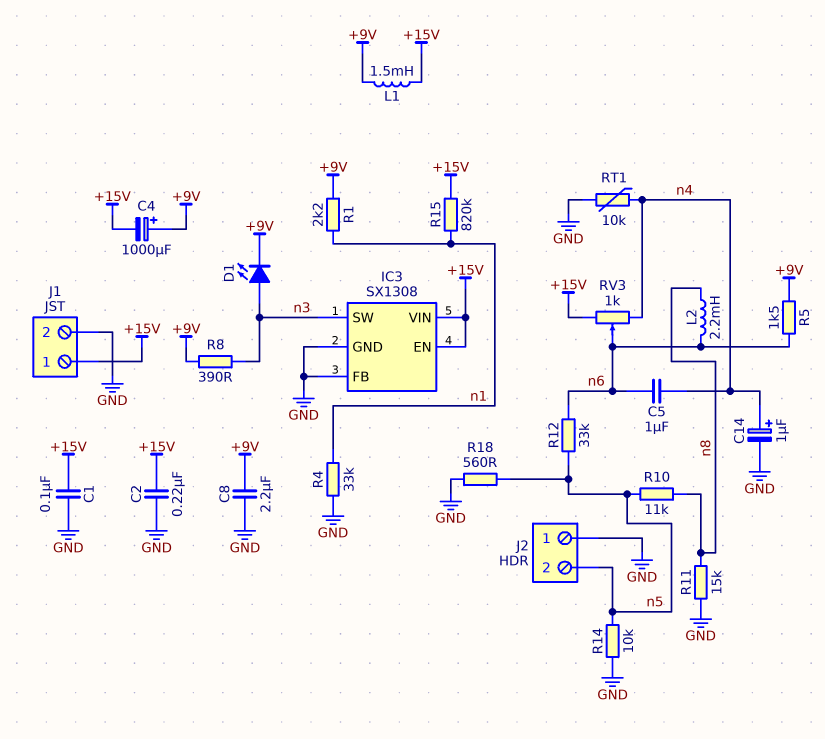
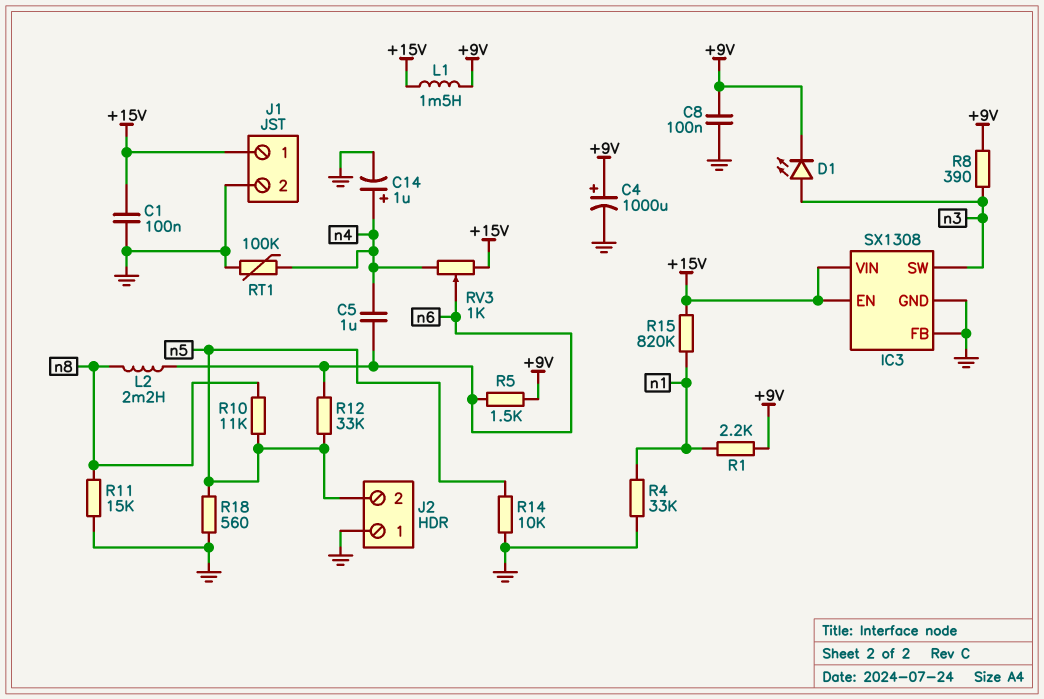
C2: 220nF (+15V, GND) -> none
C4: 1000uF (plus +9V, minus +15V) -> 1000uF (plus +9V, minus GND)
C8: 2.2uF (+9V, GND) -> 100nF (+9V, GND)
RT1: 10k (GND, n4) -> 100k (GND, n4)

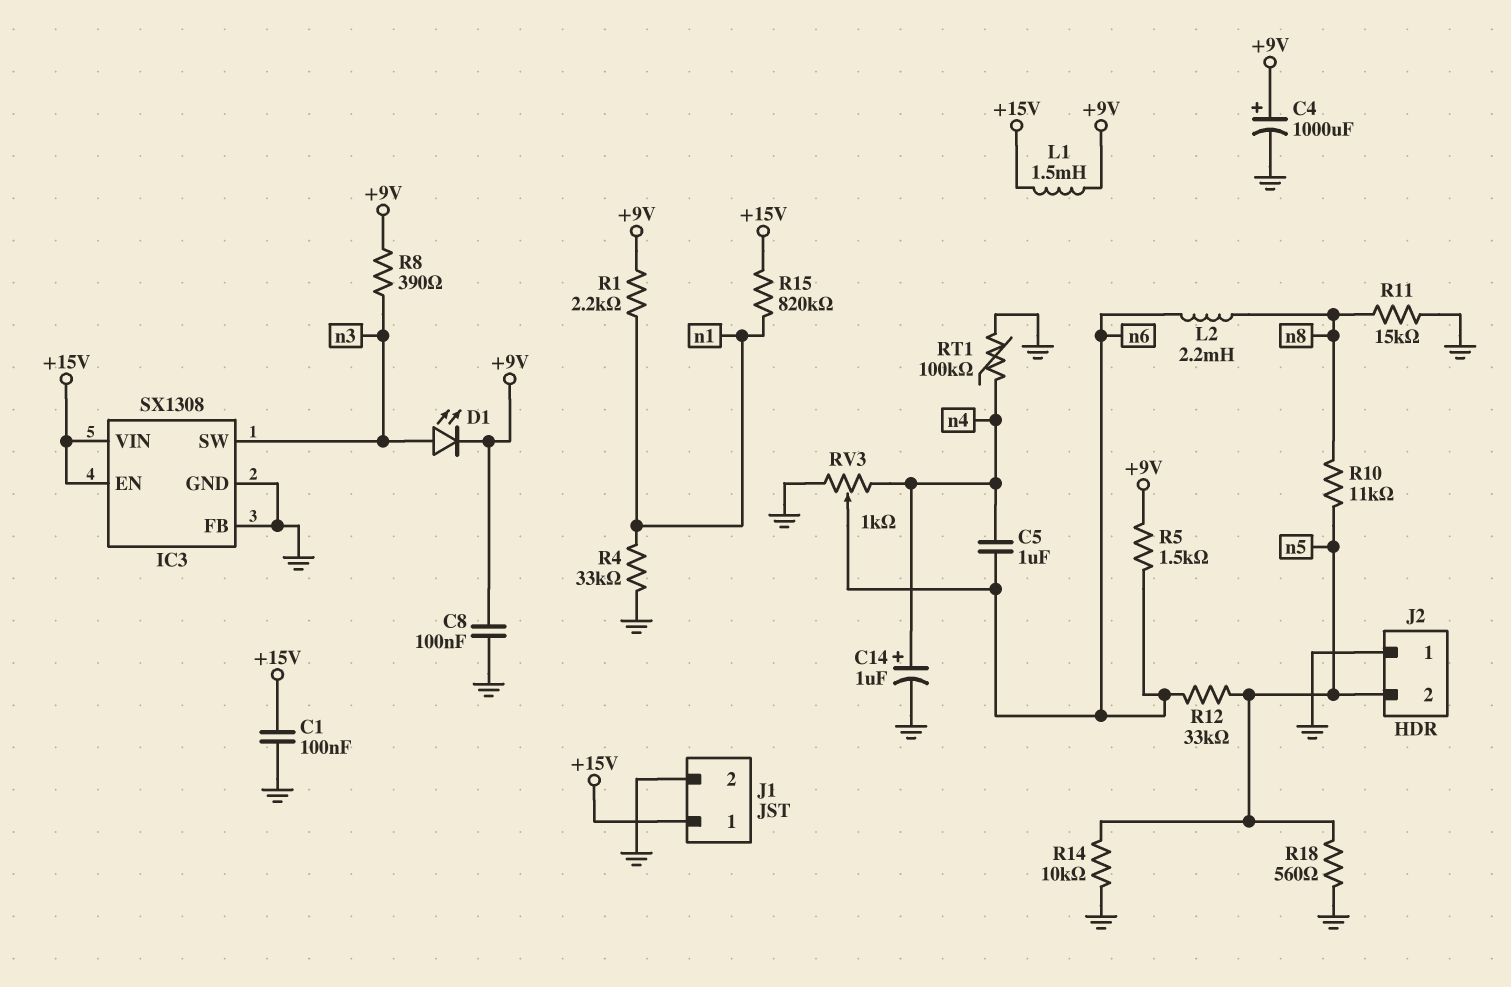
RV3: 1k (+15V, n4, wiper n6) -> 1k (GND, n4, wiper n6)

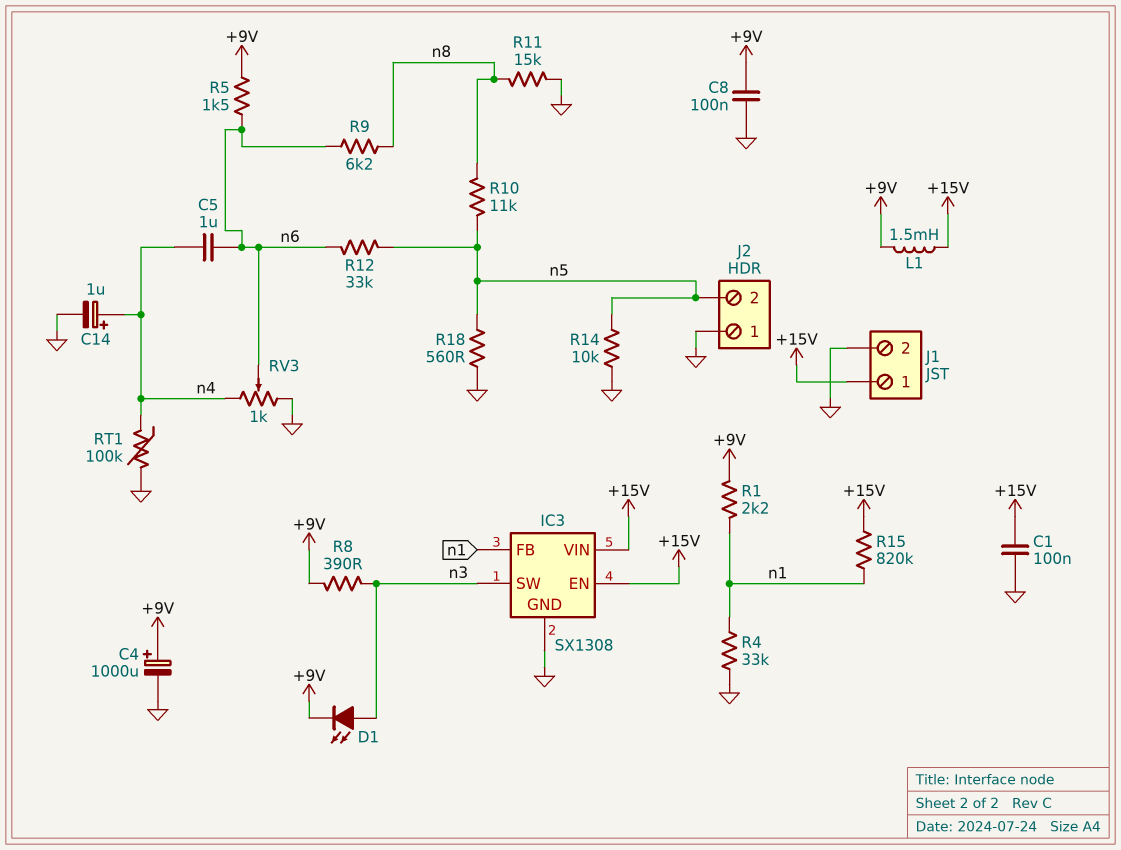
IC3 pin FB: GND -> n1
L2: 2.2mH (n6, n8) -> none
R9: none -> 6.2k (n6, n8)

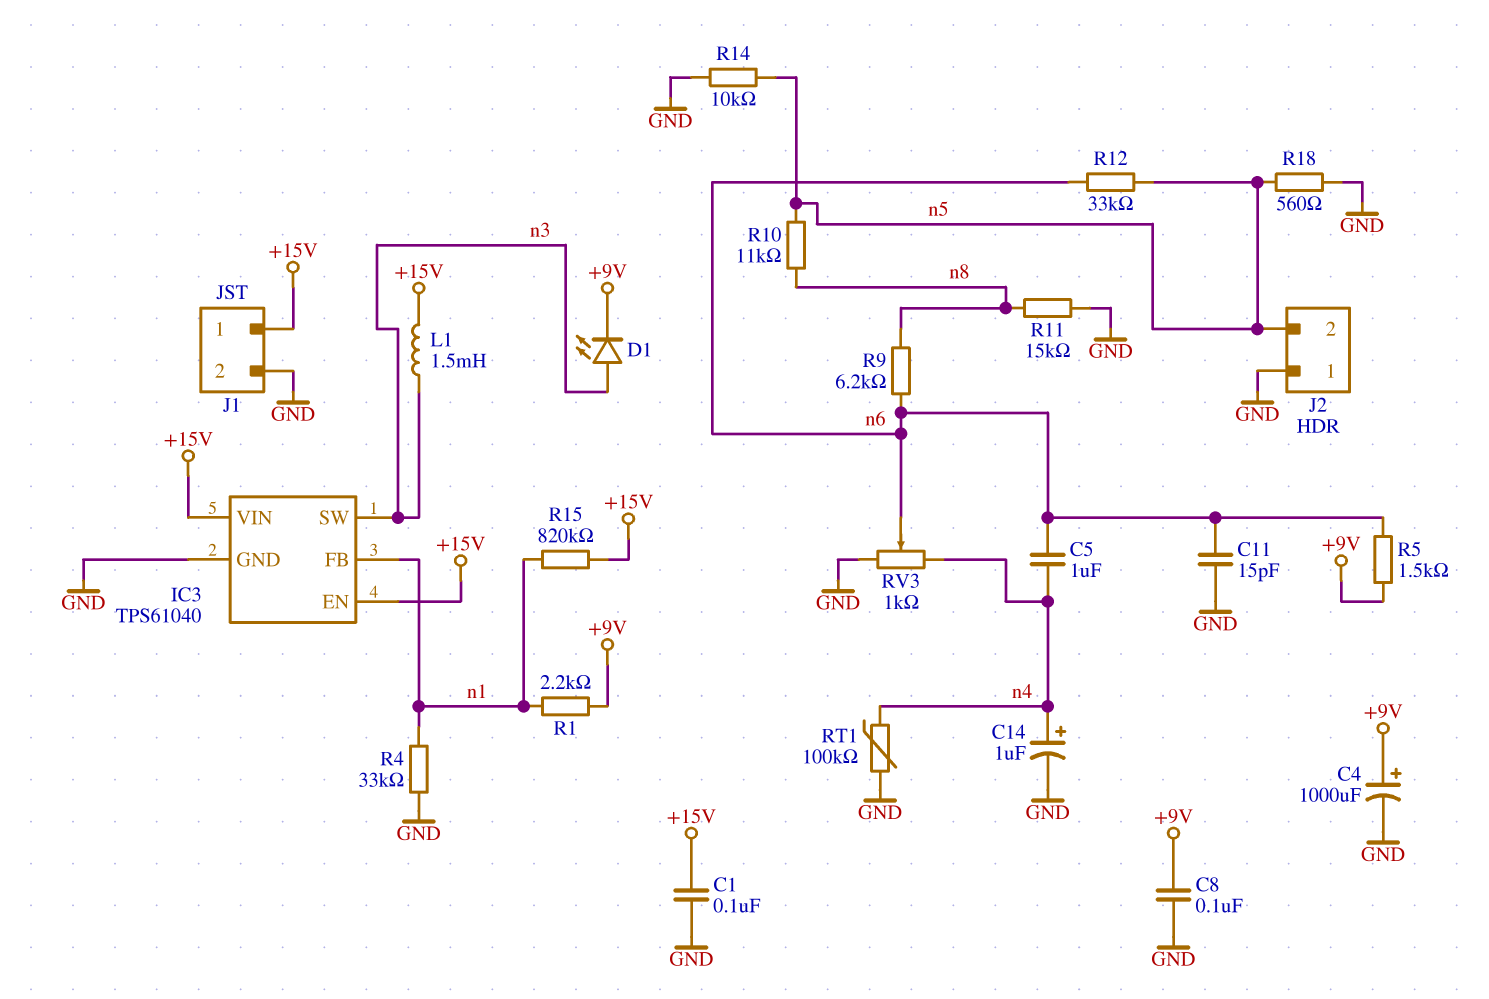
C11: none -> 15pF (GND, n6)
IC3: SX1308 -> TPS61040
L1: 1.5mH (+9V, +15V) -> 1.5mH (+15V, n3)
R8: 390 (+9V, n3) -> none

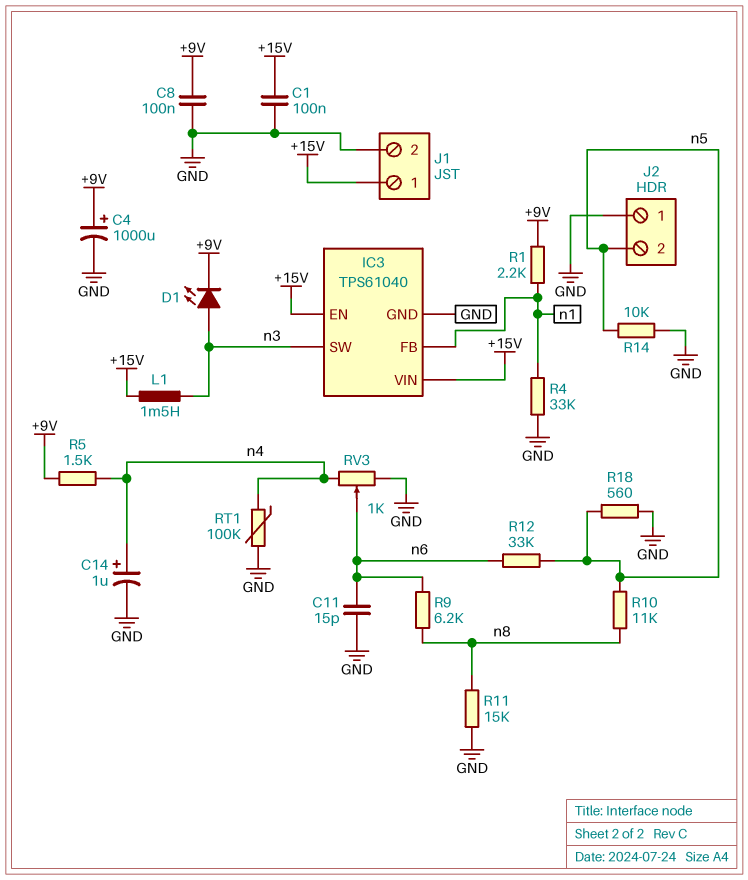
C5: 1uF (n4, n6) -> none
R5: 1.5k (+9V, n6) -> 1.5k (+9V, n4)
R15: 820k (+15V, n1) -> none

